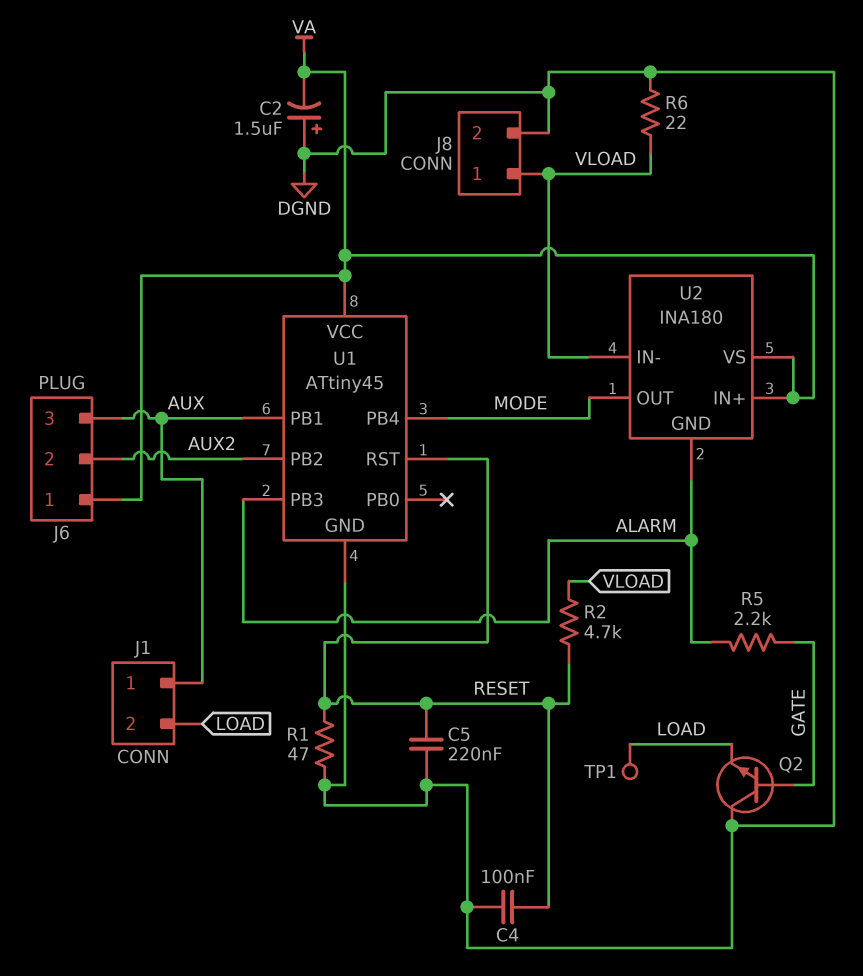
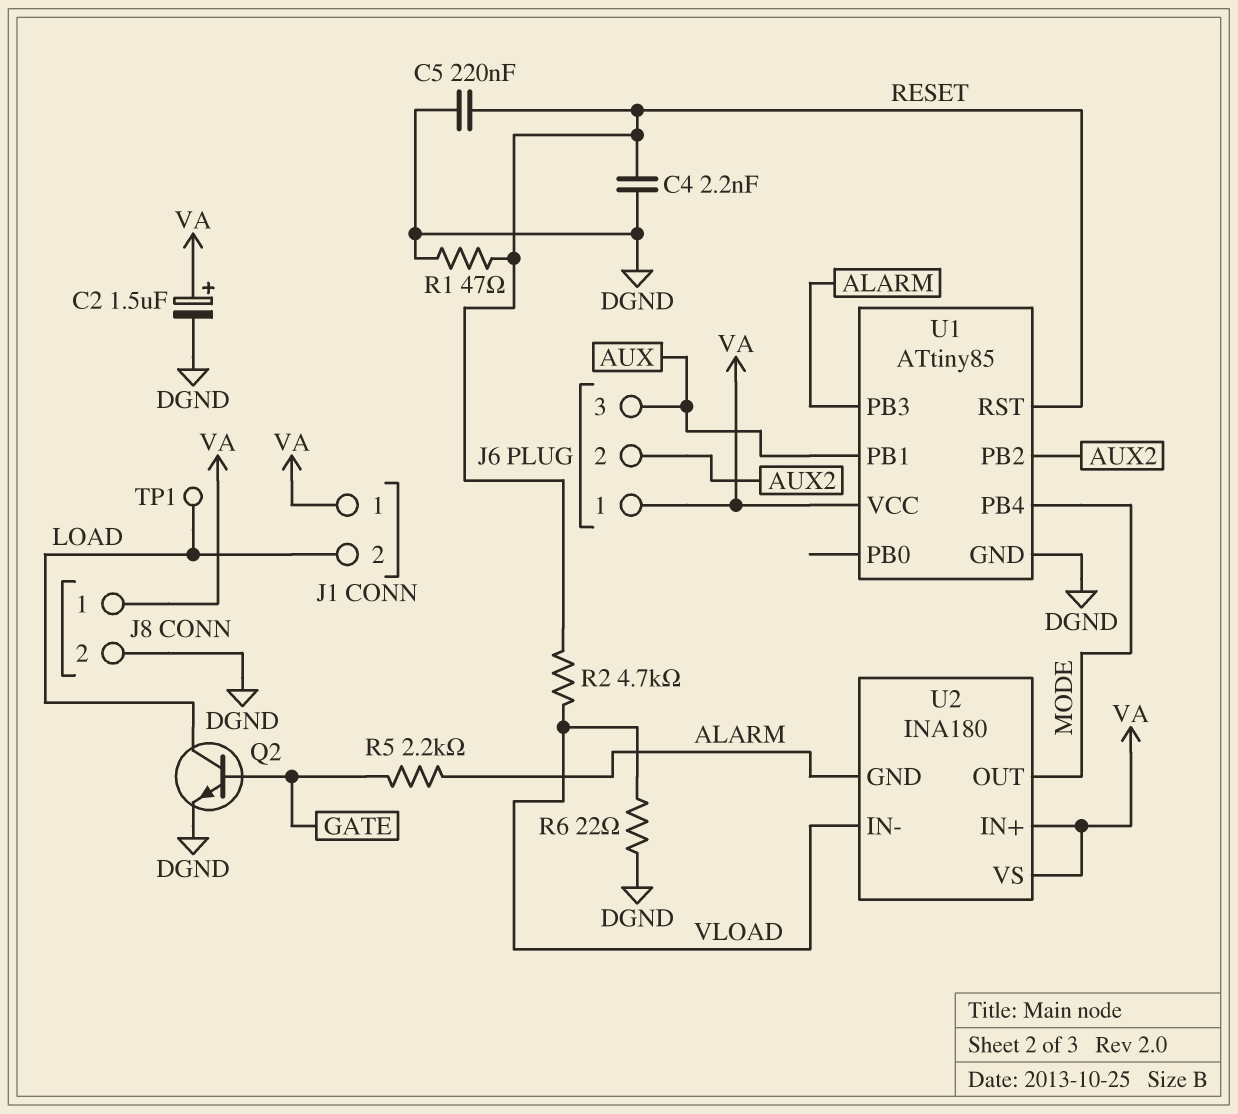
C2: 1.5uF (plus DGND, minus VA) -> 1.5uF (plus VA, minus DGND)
C4: 100nF (DGND, RESET) -> 2.2nF (DGND, RESET)
J1 pin 1: AUX -> VA
J8 pin 1: VLOAD -> VA
Q2: NPN (B GATE, C DGND, E LOAD) -> NPN (B GATE, C LOAD, E DGND)
U1: ATtiny45 -> ATtiny85

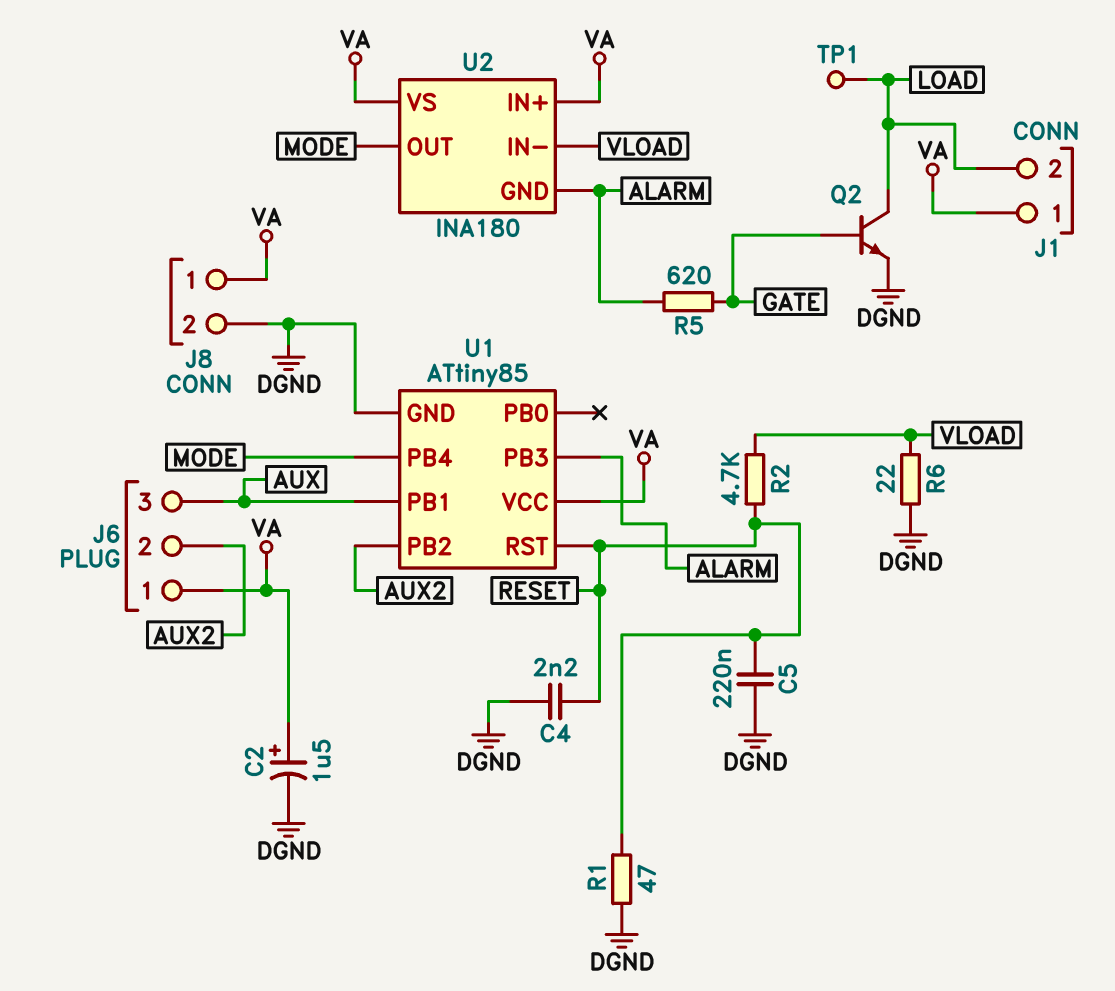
R5: 2.2k (ALARM, GATE) -> 620 (ALARM, GATE)

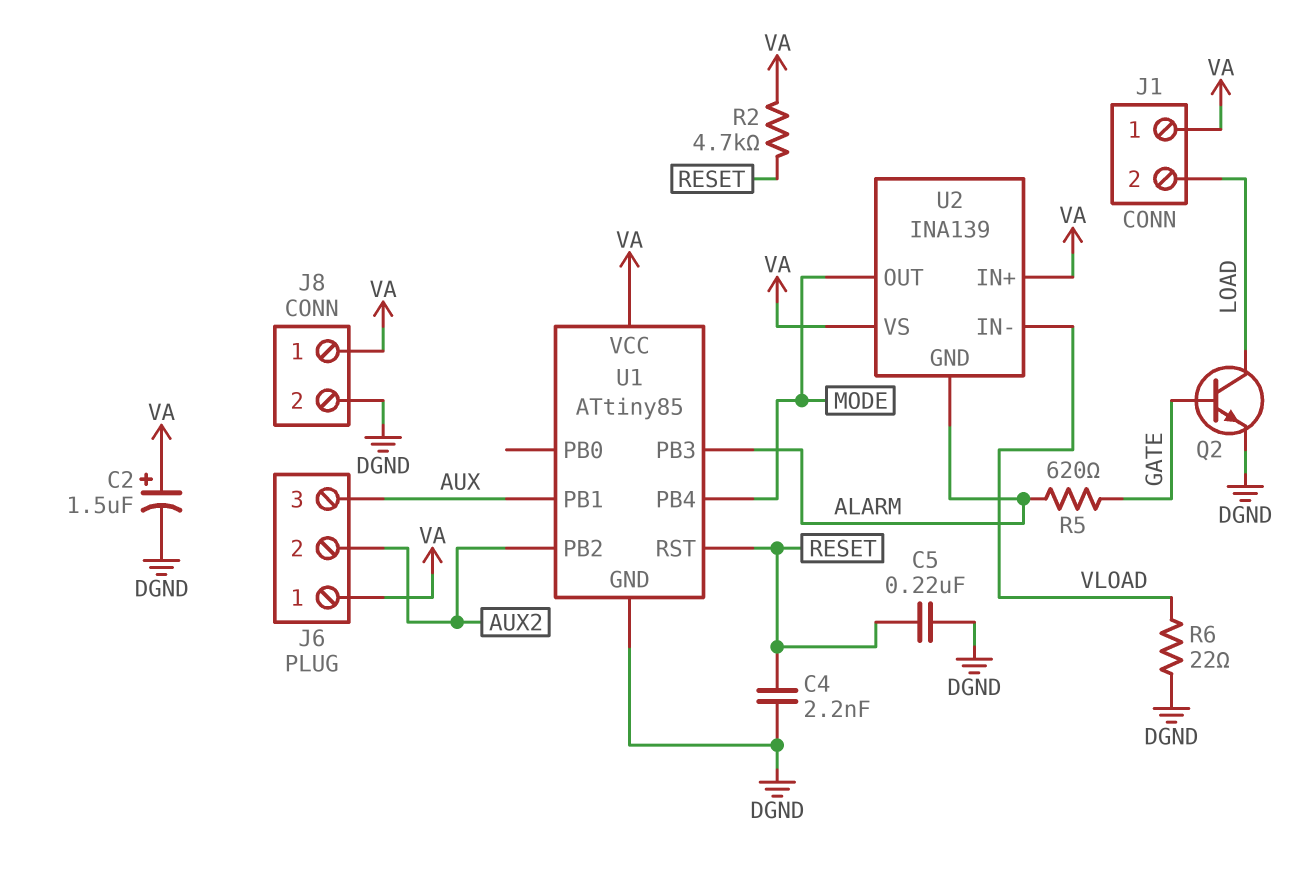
R1: 47 (DGND, RESET) -> none
R2: 4.7k (RESET, VLOAD) -> 4.7k (RESET, VA)
TP1: test point (LOAD) -> none
U2: INA180 -> INA139

